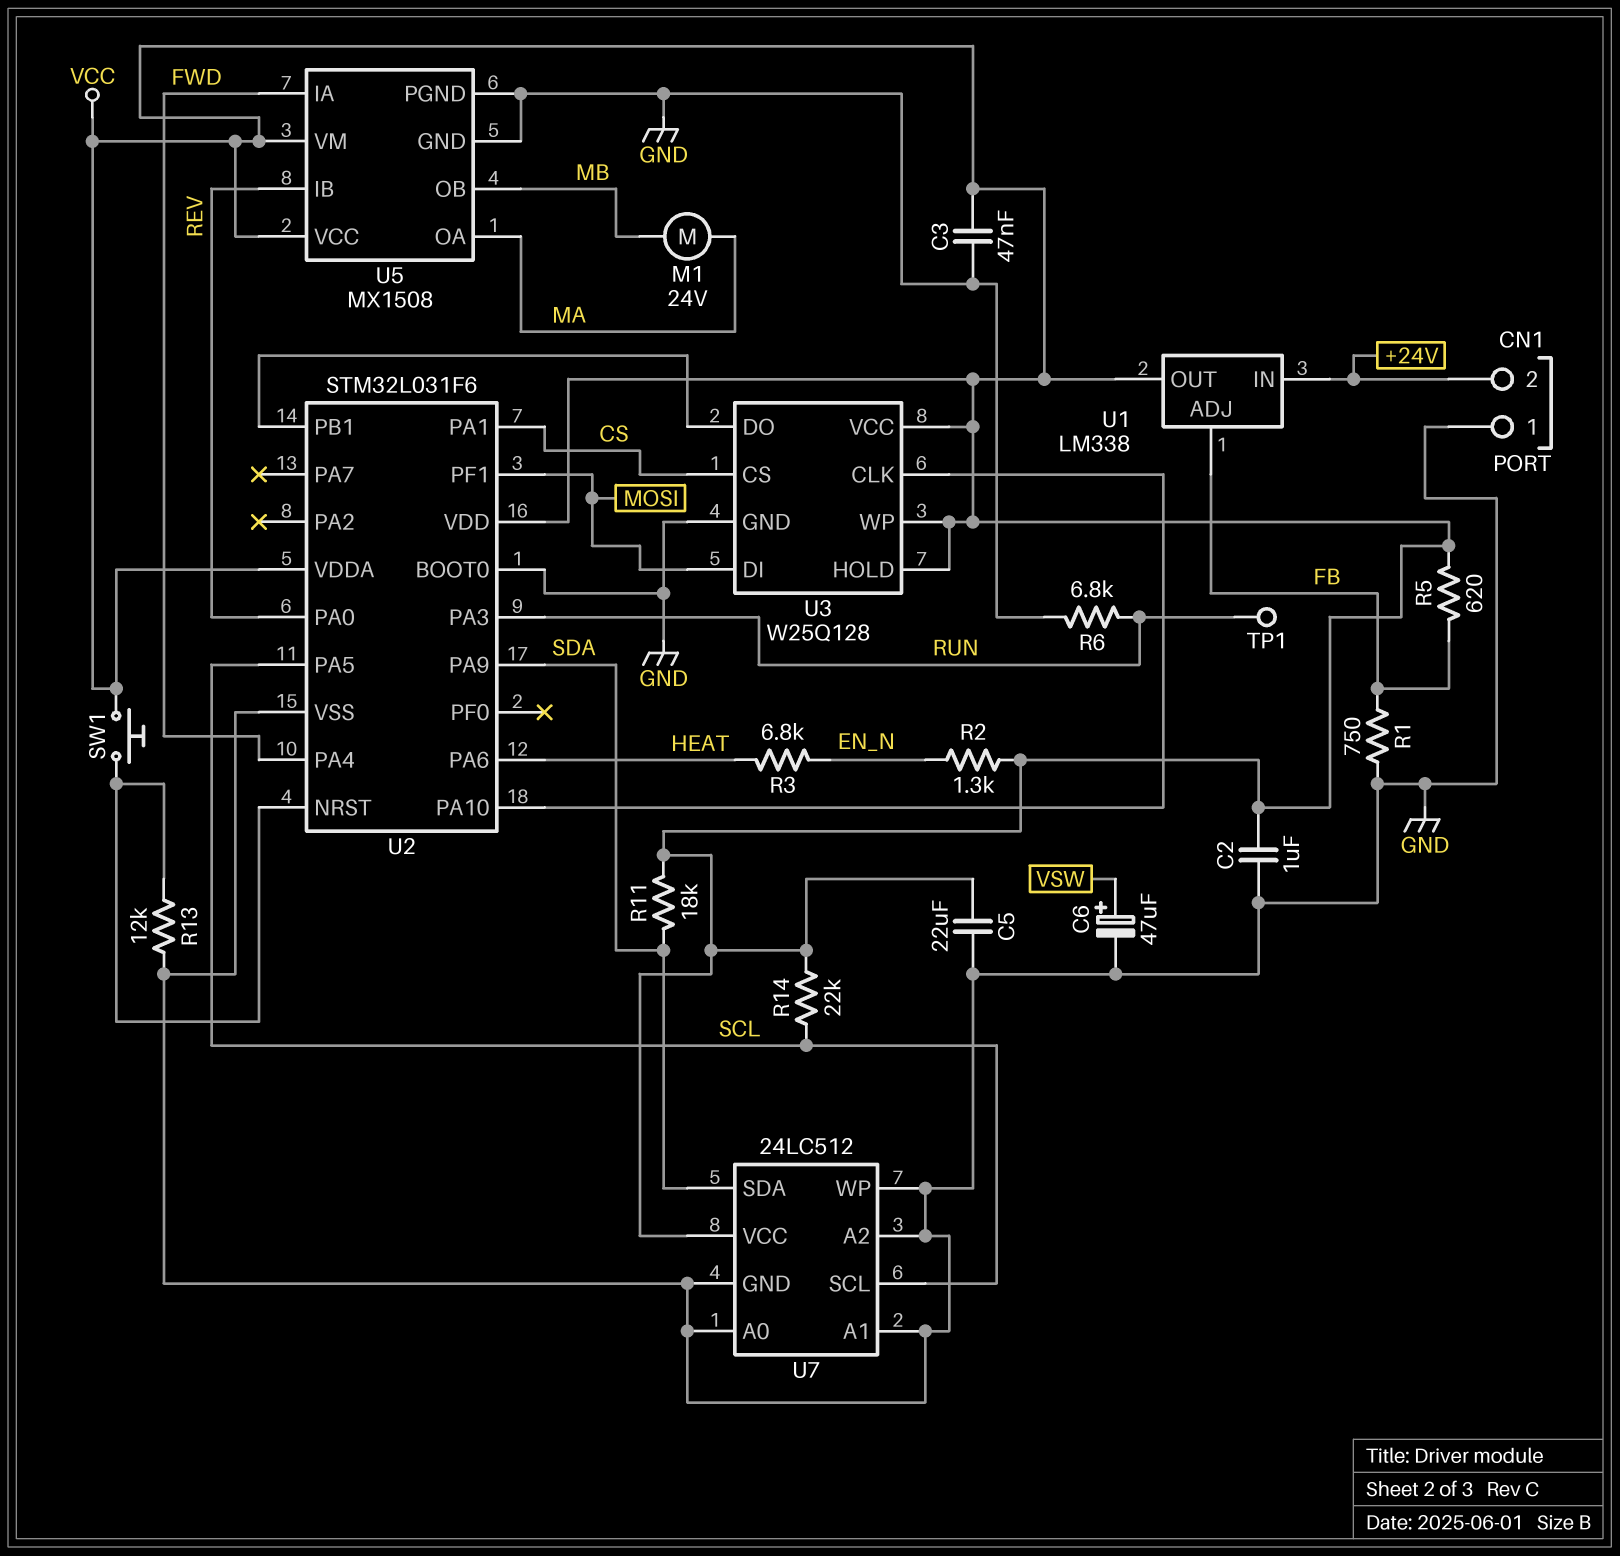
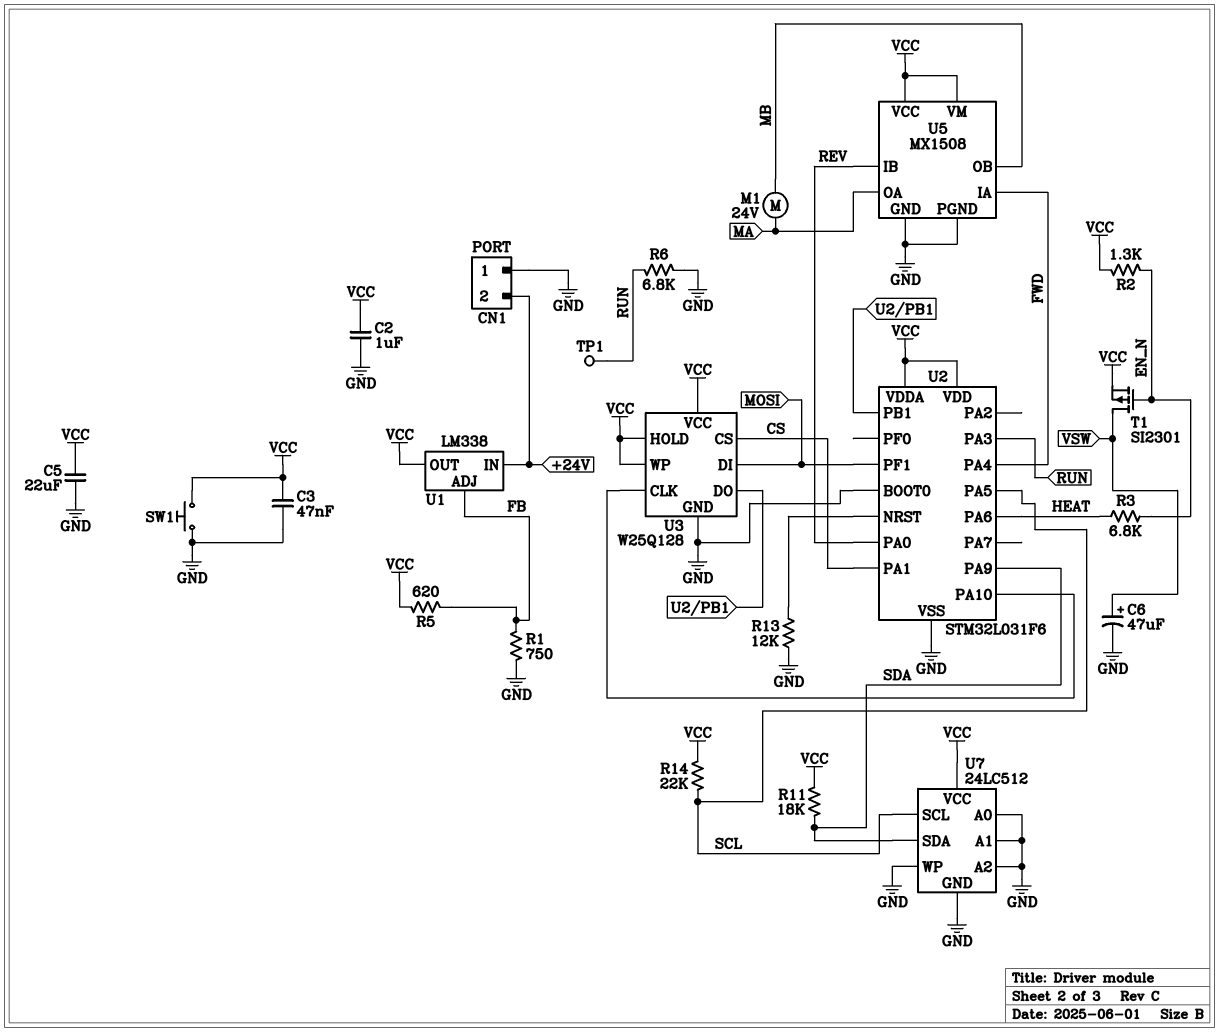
SW1: button (U2/NRST, VCC) -> button (GND, VCC)
T1: none -> PMOS SI2301 (G EN_N, D VSW, S VCC)

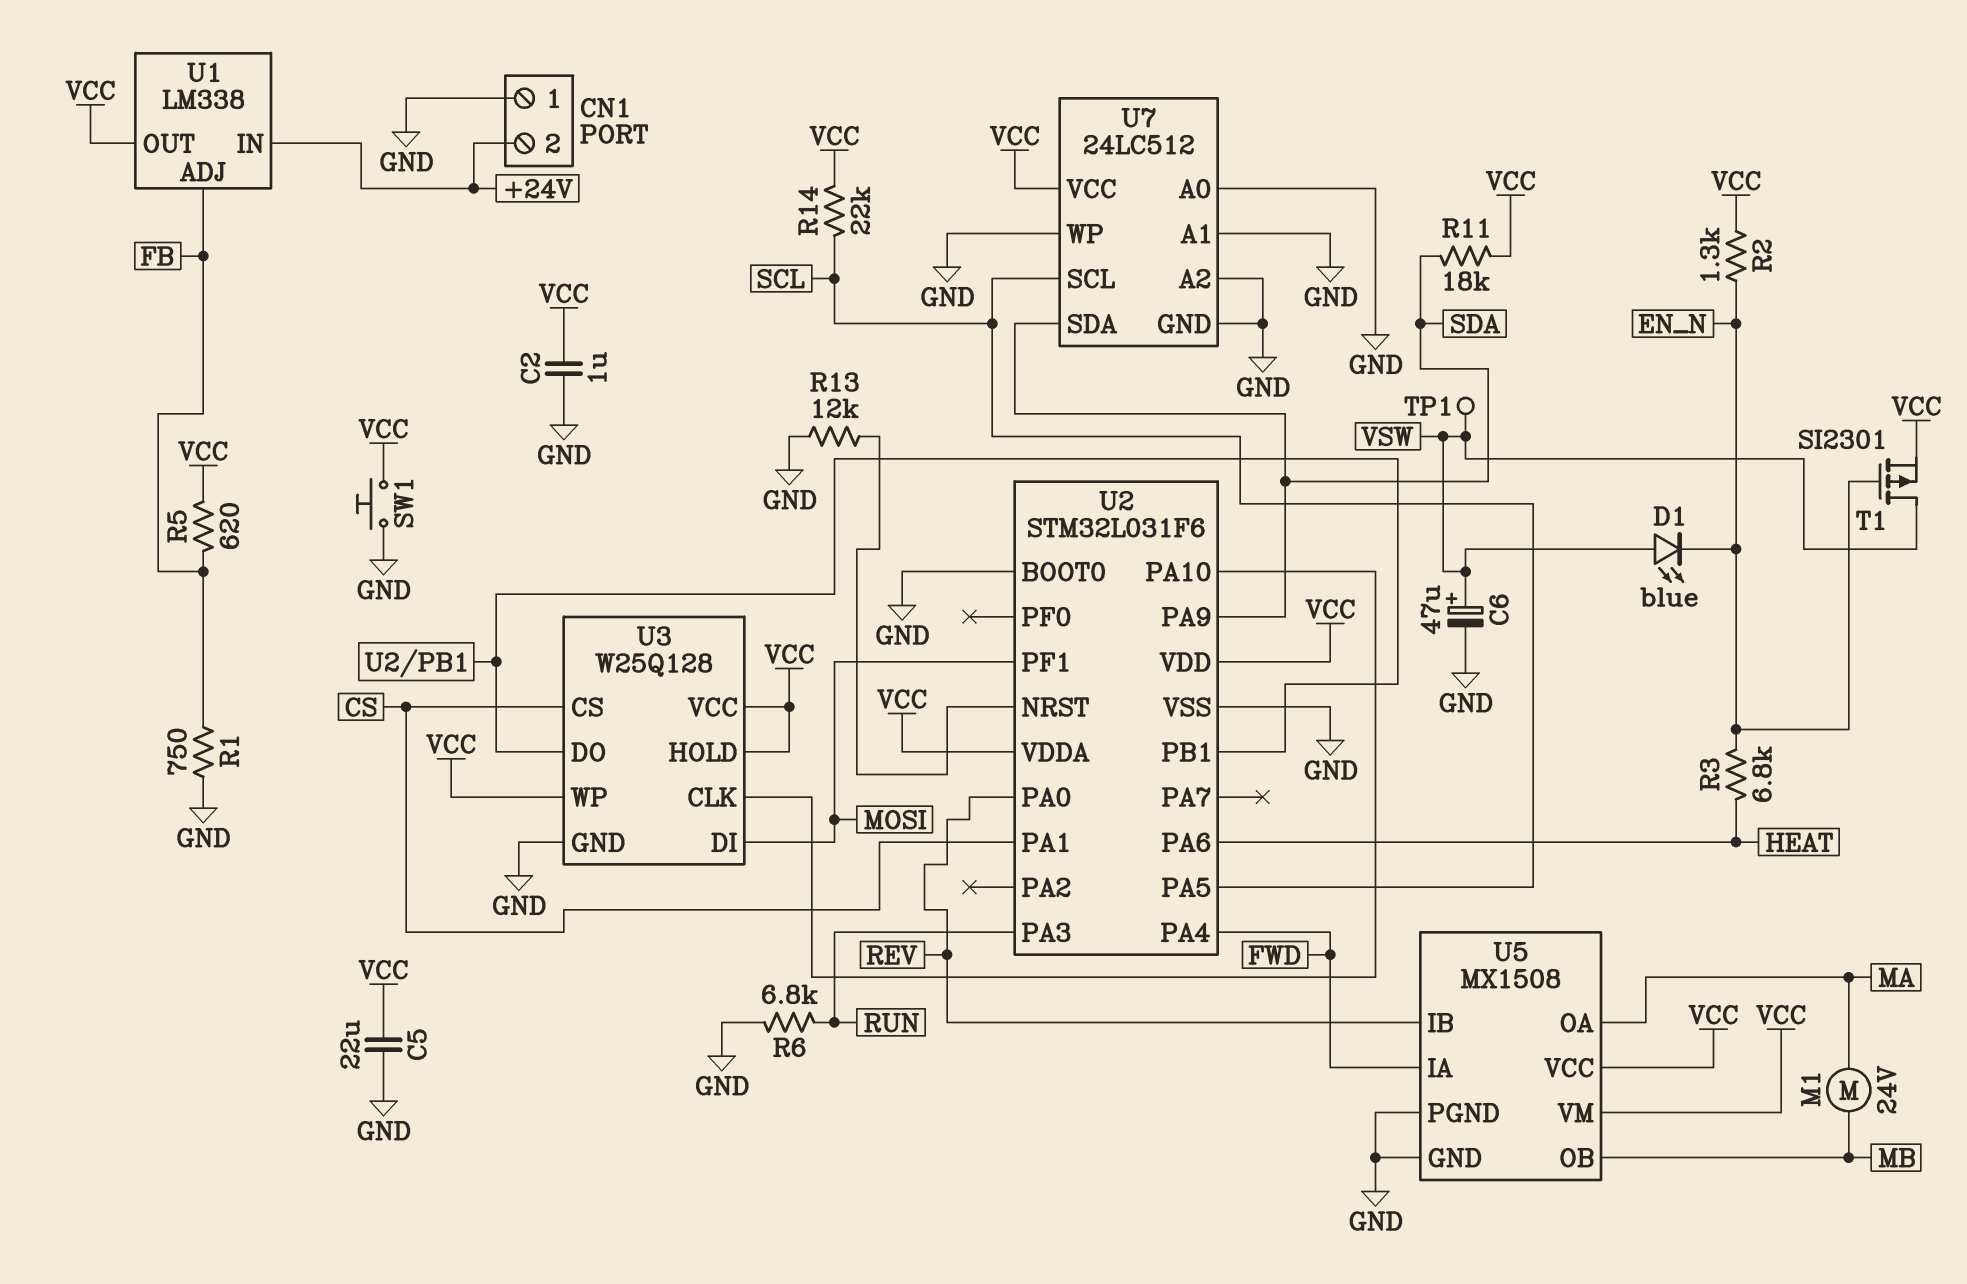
C3: 47nF (GND, VCC) -> none
D1: none -> LED blue (A VSW, K EN_N)
TP1: test point (RUN) -> test point (VSW)

